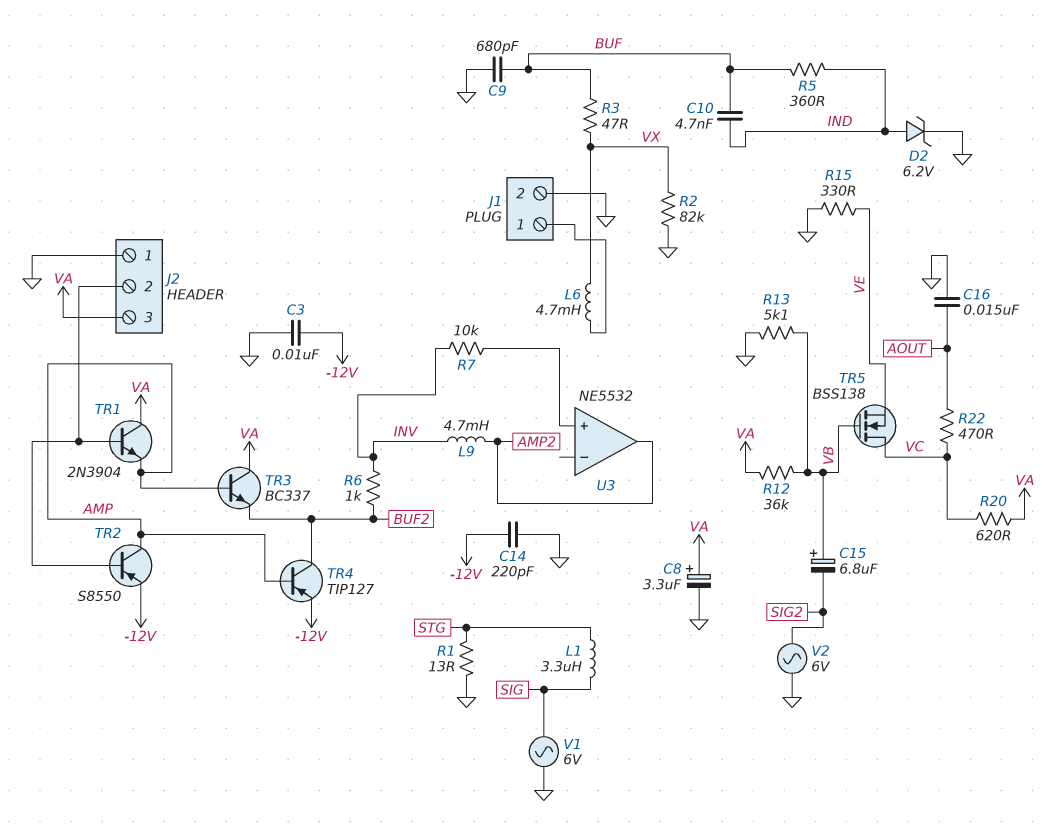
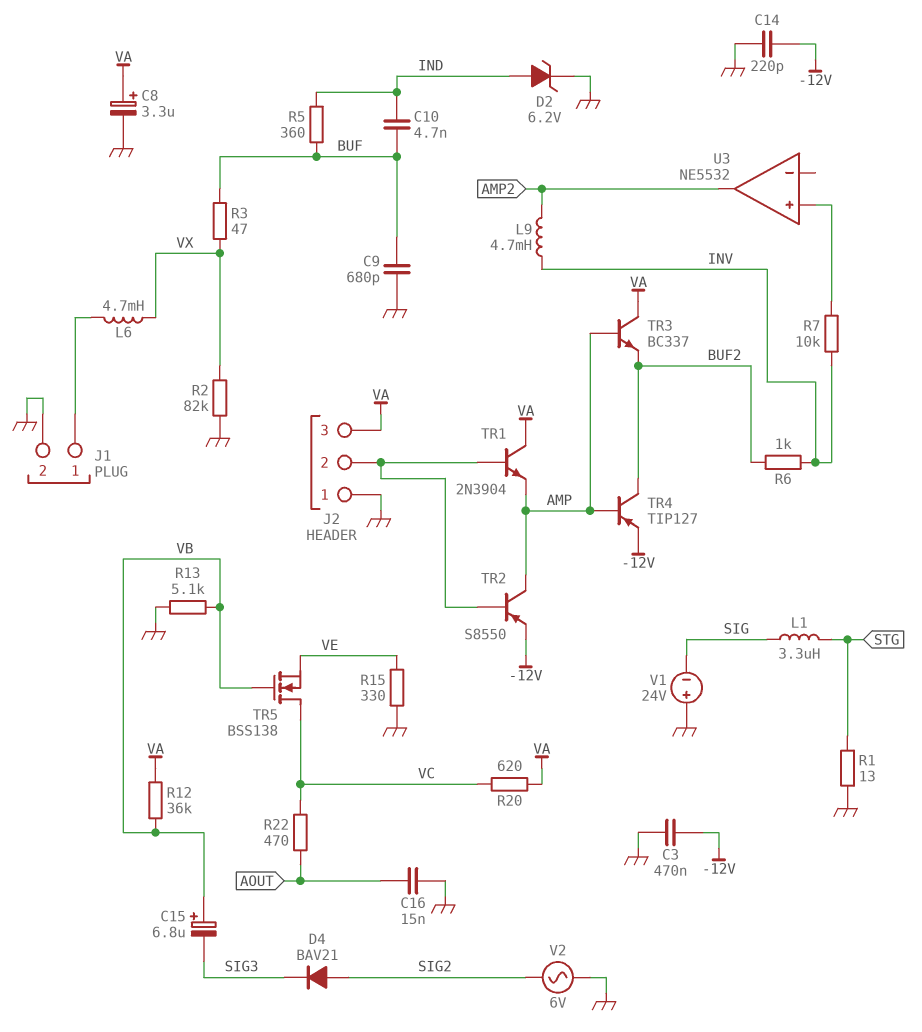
C3: 10nF (-12V, GND) -> 470nF (-12V, GND)
C15: 6.8uF (plus VB, minus SIG2) -> 6.8uF (plus VB, minus SIG3)
D4: none -> diode BAV21 (A SIG2, K SIG3)
V1: AC 6V (GND, SIG) -> 24V (plus GND, minus SIG)

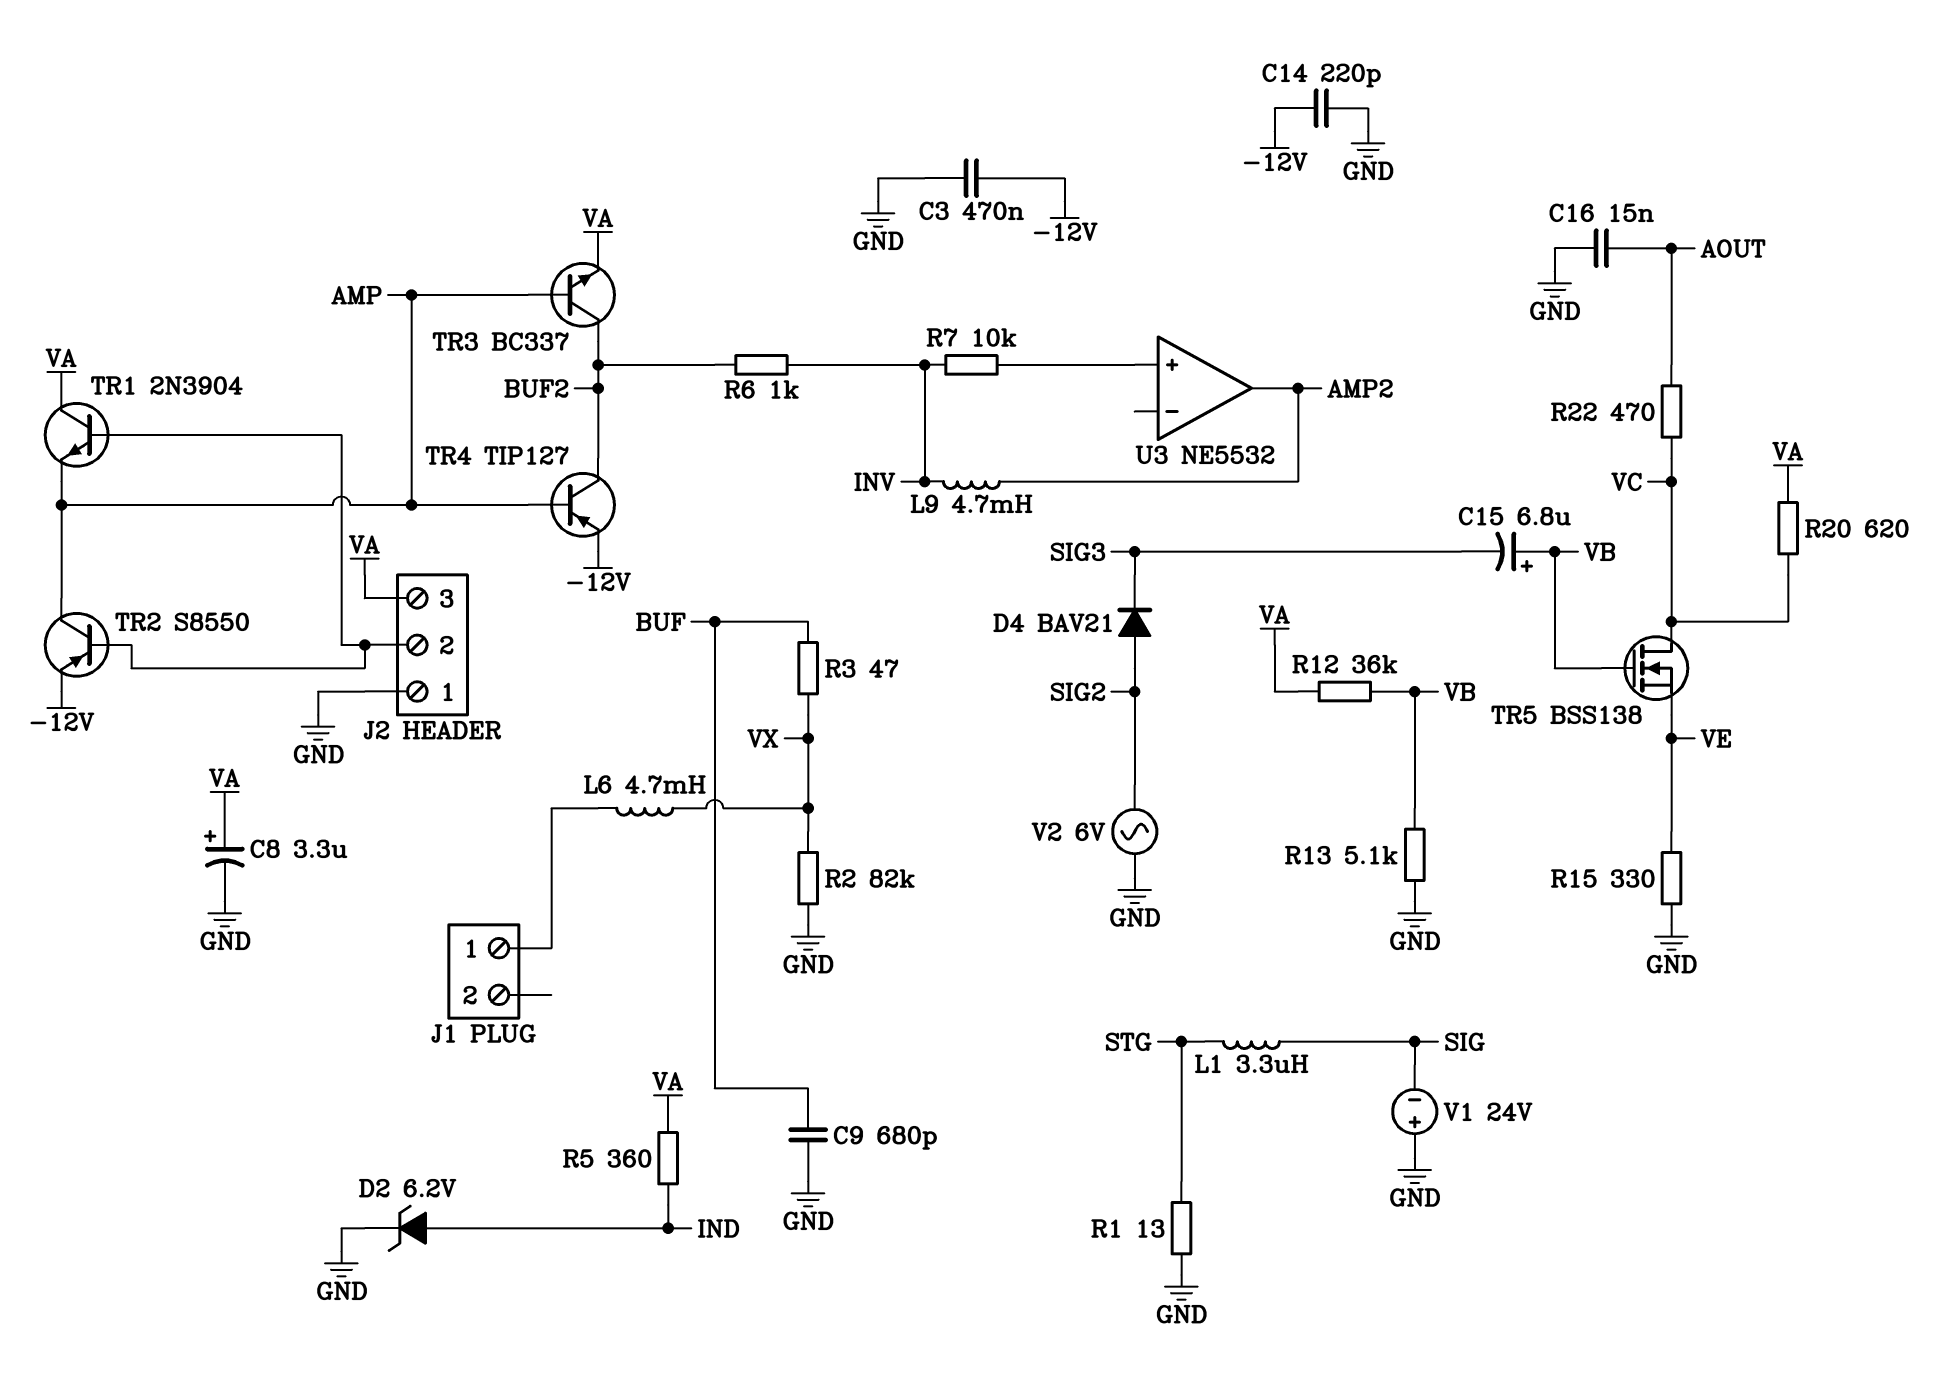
C10: 4.7nF (BUF, IND) -> none
J1 pin 2: GND -> none
R5: 360 (BUF, IND) -> 360 (IND, VA)
TR3: NPN BC337 (B AMP, C VA, E BUF2) -> NPN BC337 (B AMP, C BUF2, E VA)

